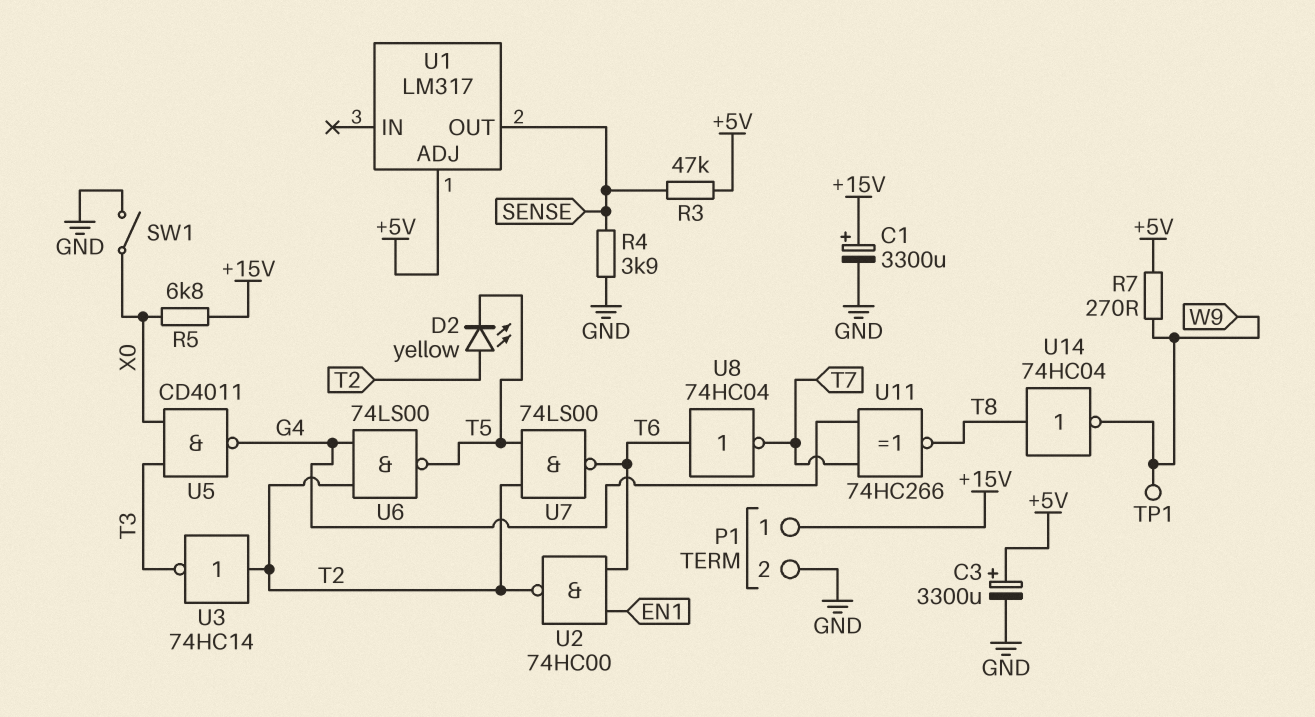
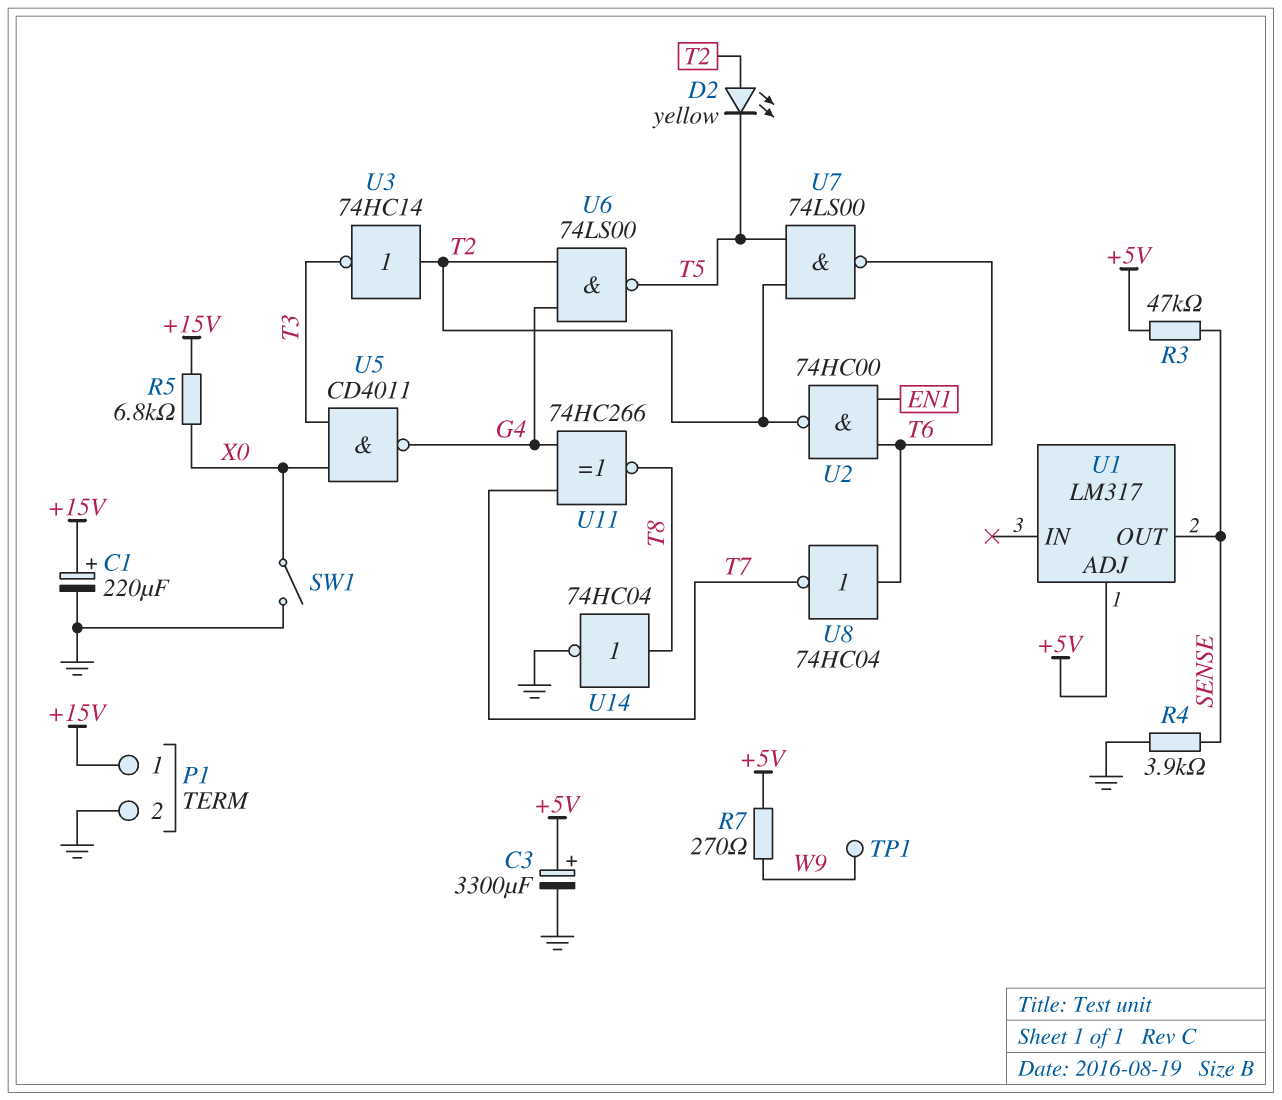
C1: 3300uF (plus +15V, minus GND) -> 220uF (plus +15V, minus GND)
U14: NOT 74HC04 (in T8, out W9) -> NOT 74HC04 (in T8, out GND)

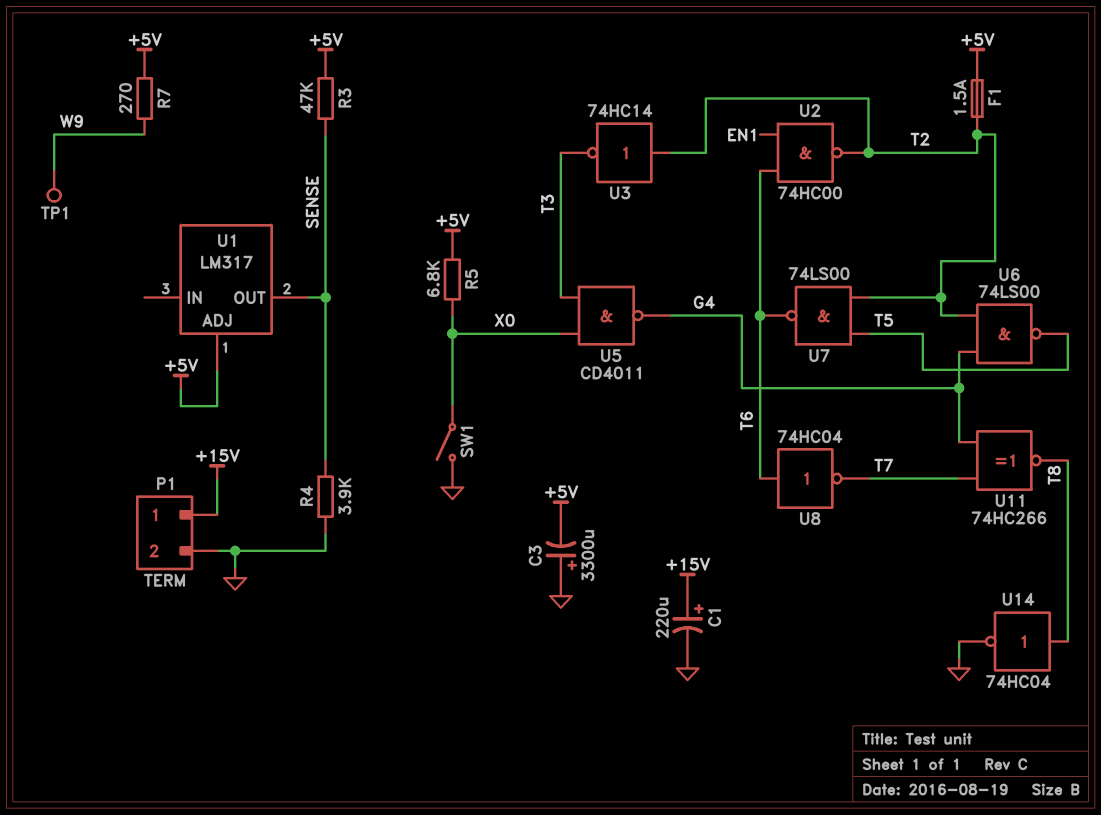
C3: 3300uF (plus +5V, minus GND) -> 3300uF (plus GND, minus +5V)
D2: LED yellow (A T2, K T5) -> none
F1: none -> 1.5A (+5V, T2)
R5: 6.8k (+15V, X0) -> 6.8k (+5V, X0)

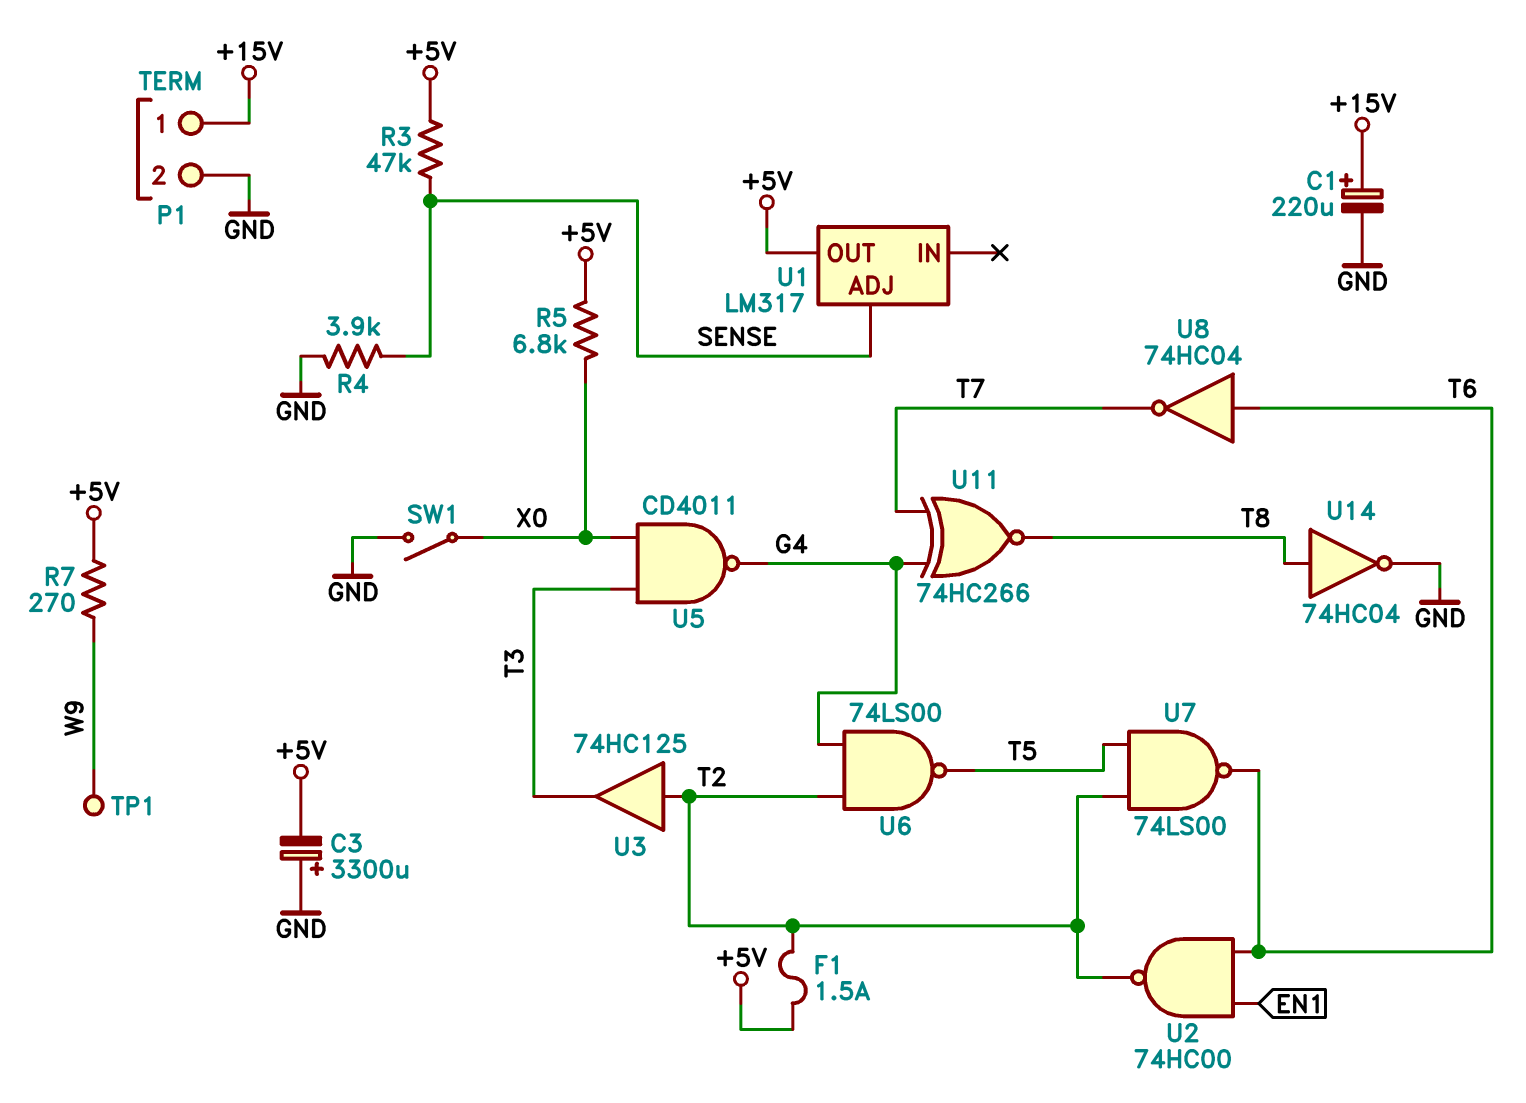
U1 pin ADJ: +5V -> SENSE
U1 pin OUT: SENSE -> +5V
U3: NOT 74HC14 (in T2, out T3) -> buffer 74HC125 (in T2, out T3)

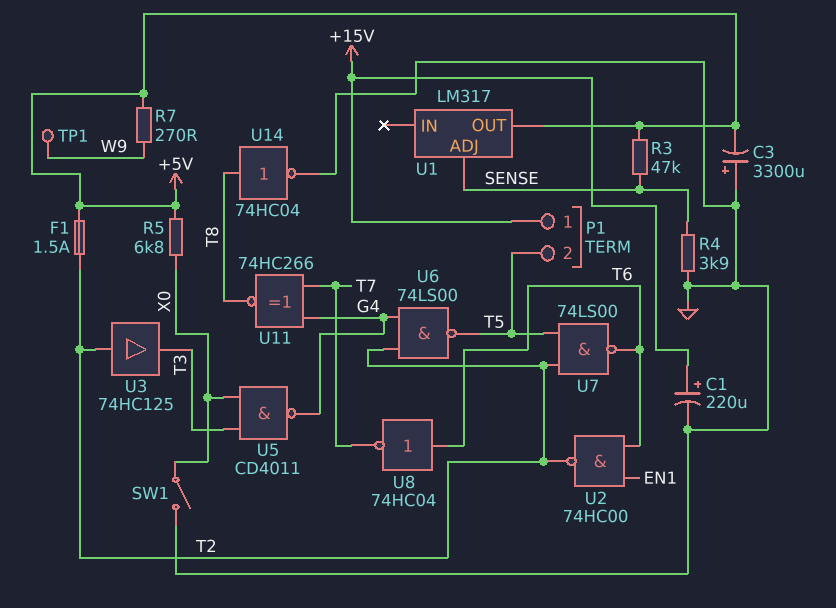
P1 pin 2: GND -> T5

